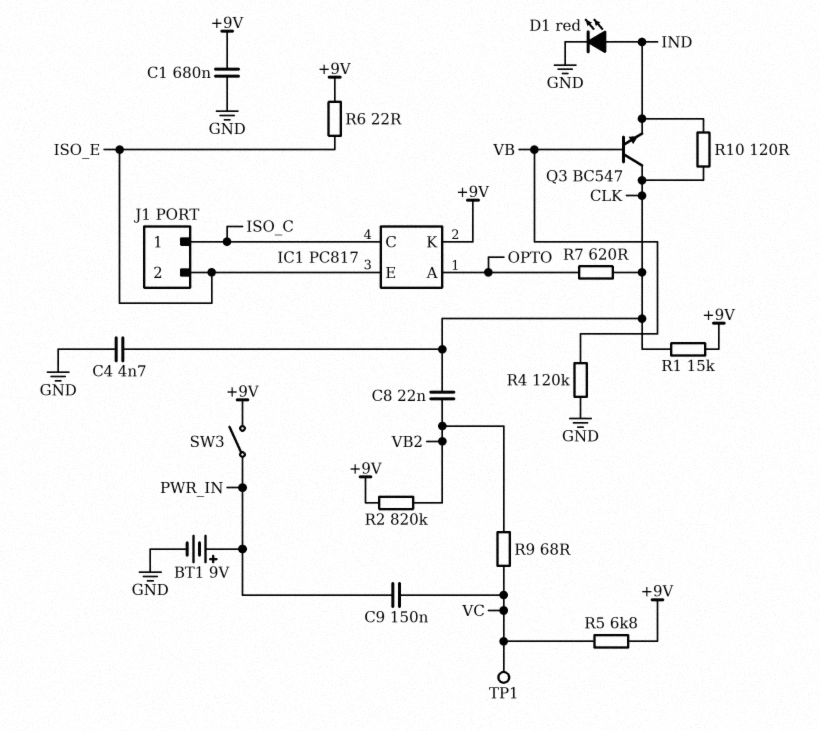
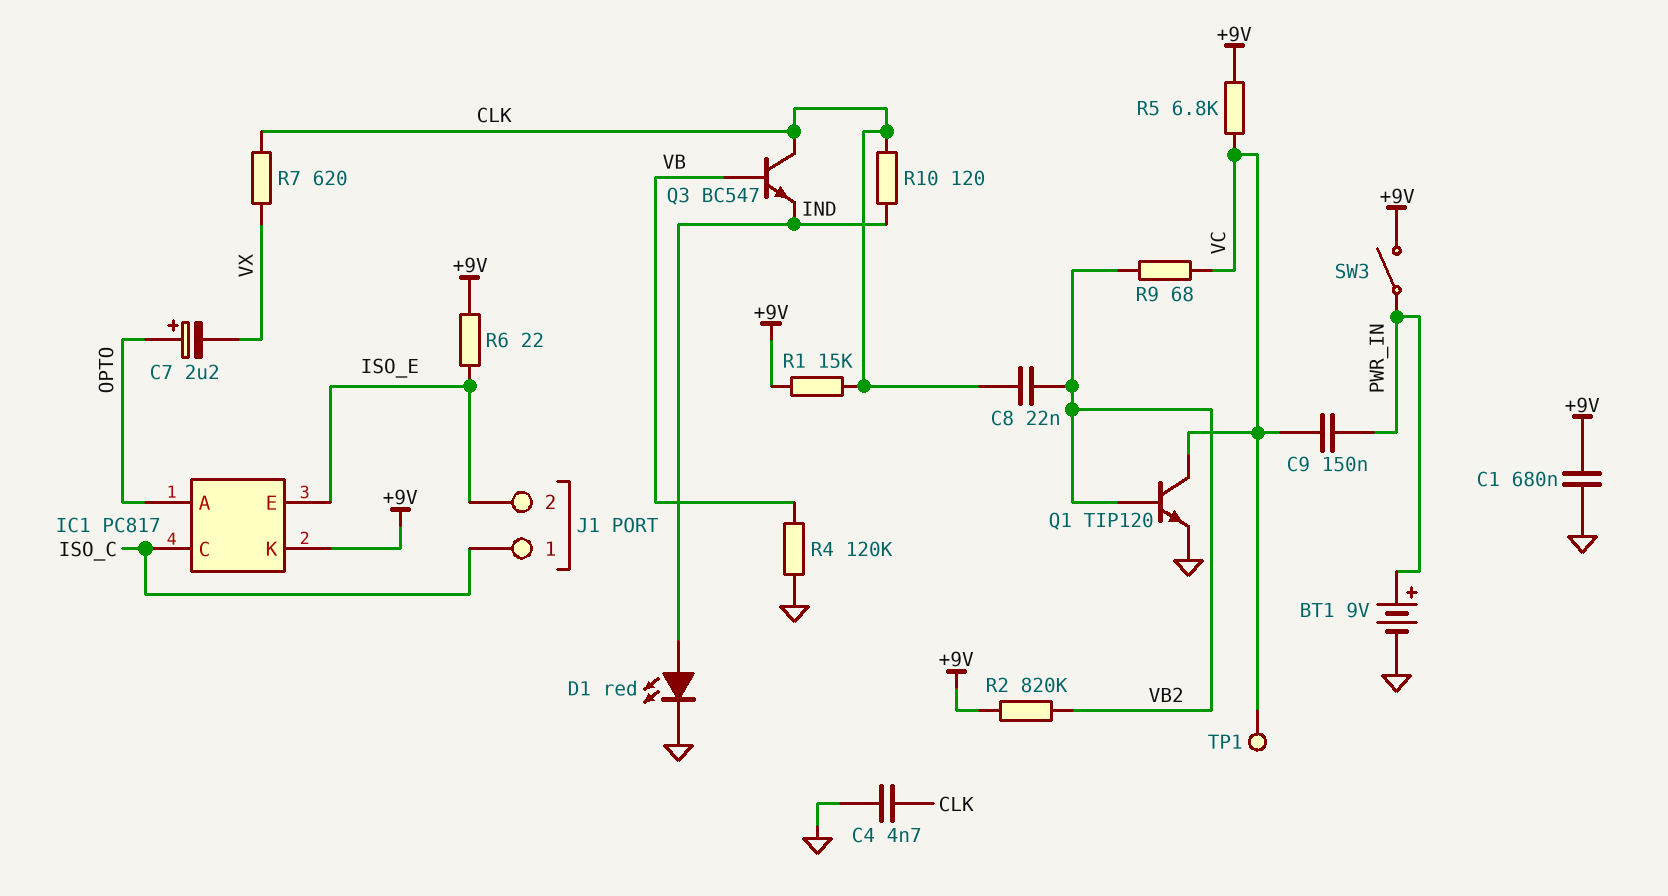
C7: none -> 2.2uF (plus OPTO, minus VX)
Q1: none -> NPN TIP120 (B VB2, C VC, E GND)
R7: 620 (CLK, OPTO) -> 620 (CLK, VX)

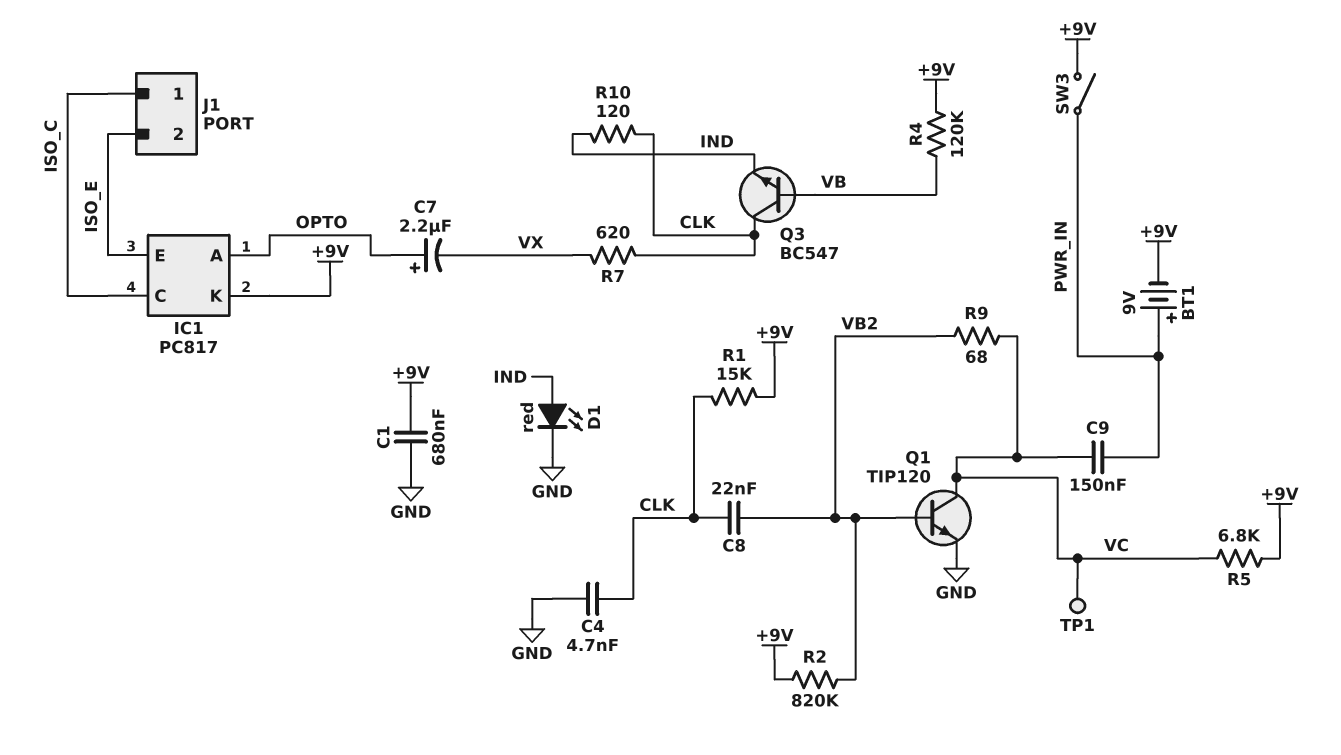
BT1: 9V (plus PWR_IN, minus GND) -> 9V (plus PWR_IN, minus +9V)
R4: 120k (GND, VB) -> 120k (+9V, VB)
R6: 22 (+9V, ISO_E) -> none

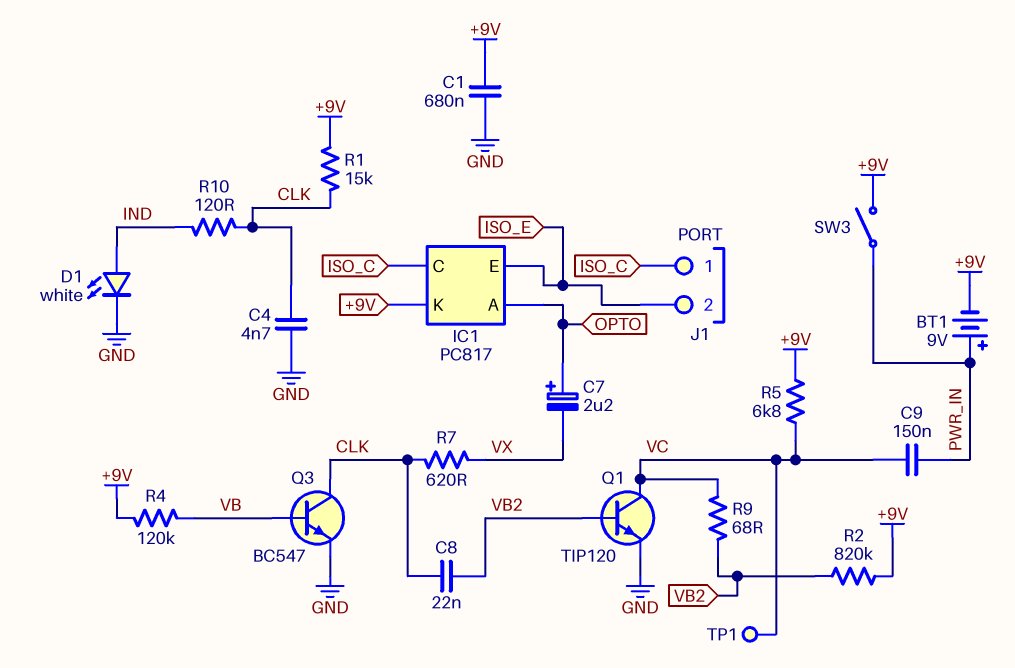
D1: LED red (A IND, K GND) -> LED white (A IND, K GND)
Q3: NPN BC547 (B VB, C CLK, E IND) -> NPN BC547 (B VB, C CLK, E GND)

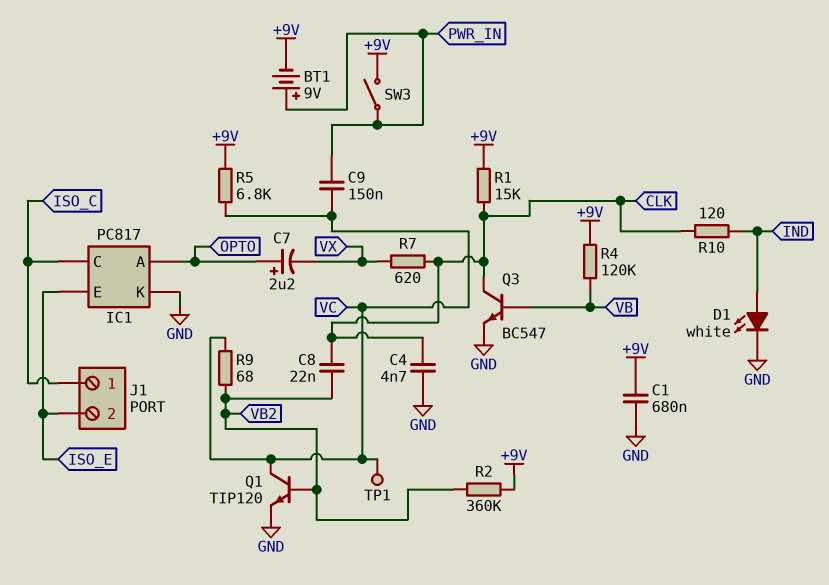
IC1 pin K: +9V -> GND
R2: 820k (+9V, VB2) -> 360k (+9V, VB2)

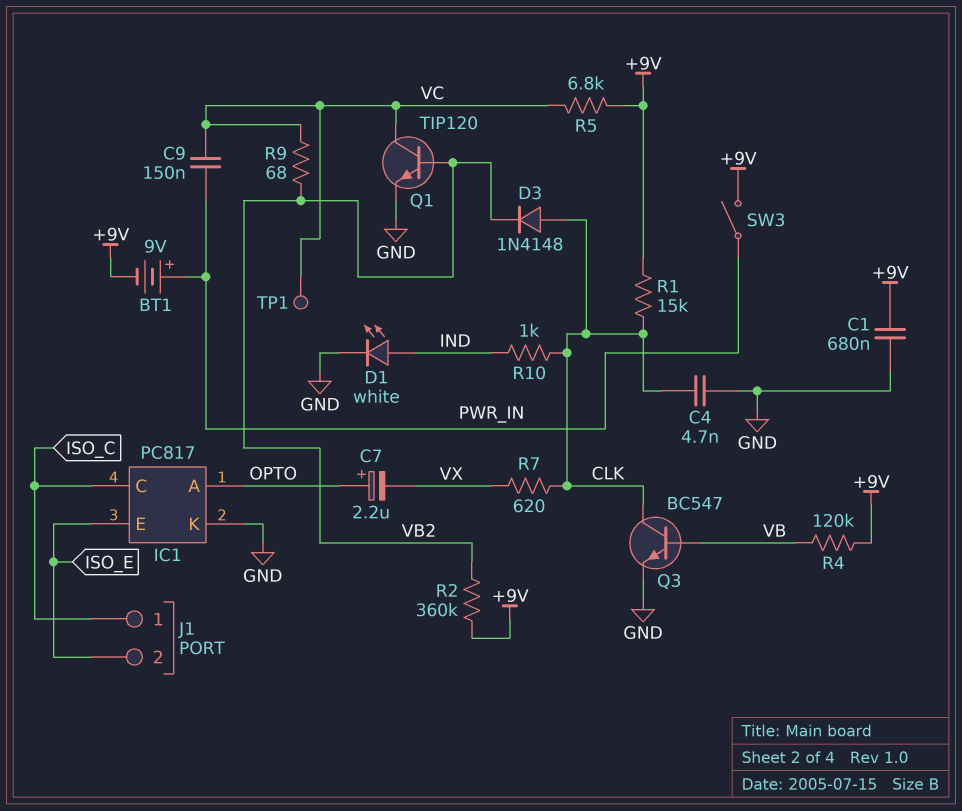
C8: 22nF (CLK, VB2) -> none
D3: none -> diode 1N4148 (A CLK, K VB2)
R10: 120 (CLK, IND) -> 1k (CLK, IND)

